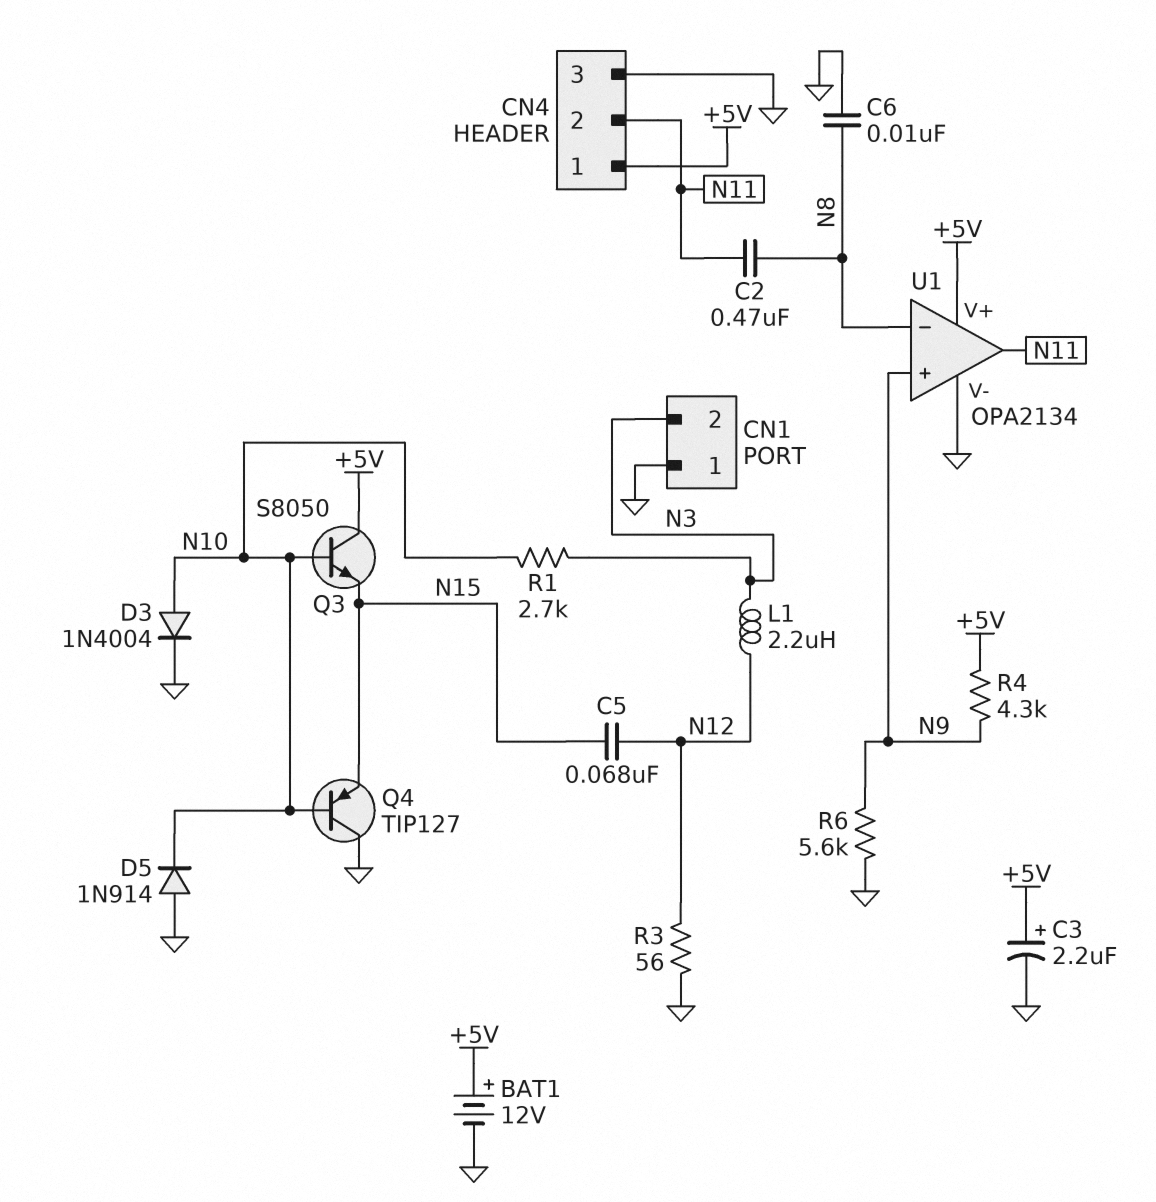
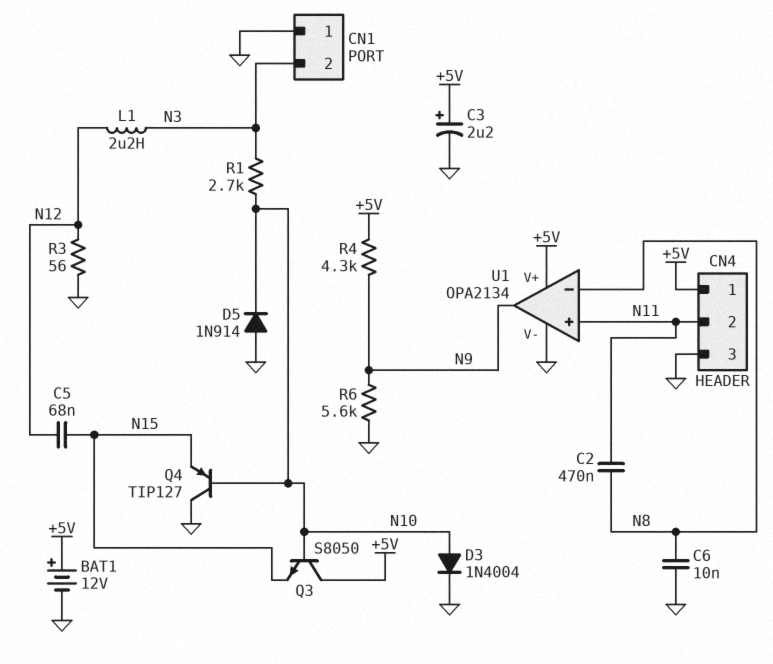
U1 pin in+: N9 -> N11
U1 pin out: N11 -> N9

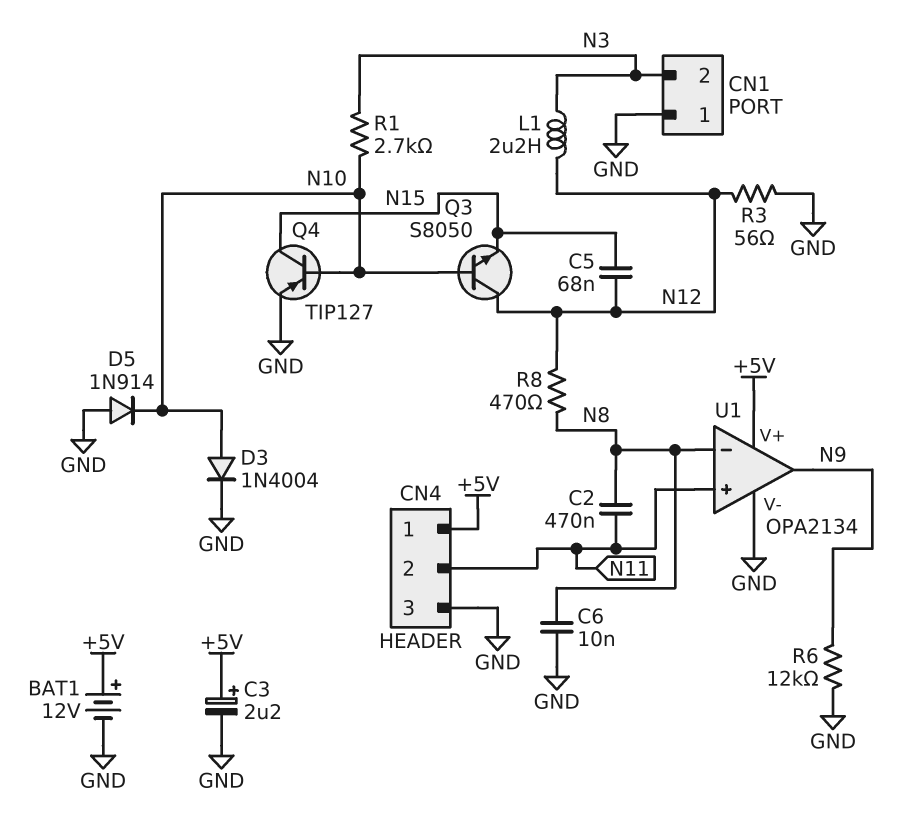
Q3: NPN S8050 (B N10, C +5V, E N15) -> NPN S8050 (B N10, C N12, E N15)
Q4: PNP TIP127 (B N10, C GND, E N15) -> PNP TIP127 (B N10, C N15, E GND)
R4: 4.3k (+5V, N9) -> none
R6: 5.6k (GND, N9) -> 12k (GND, N9)
R8: none -> 470 (N8, N12)

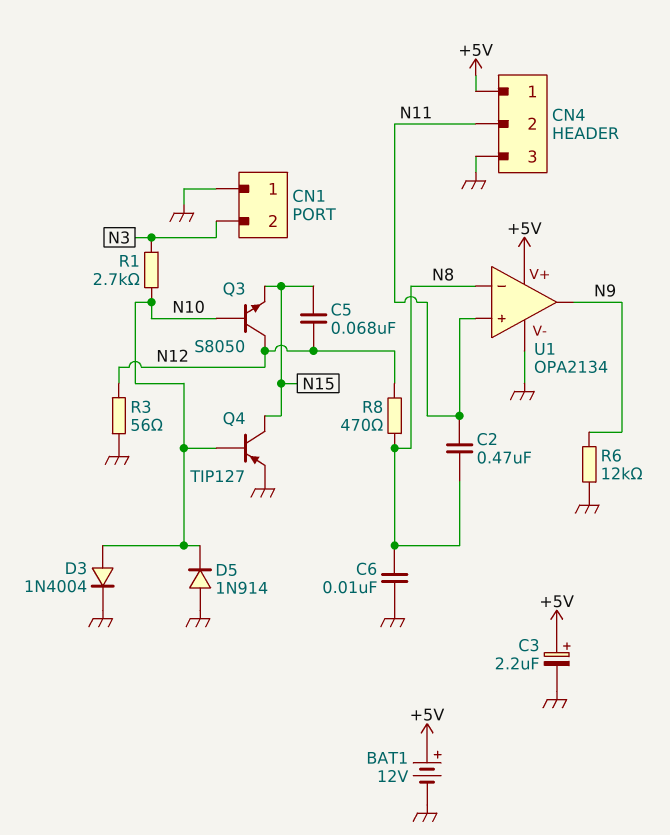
L1: 2.2uH (N3, N12) -> none

